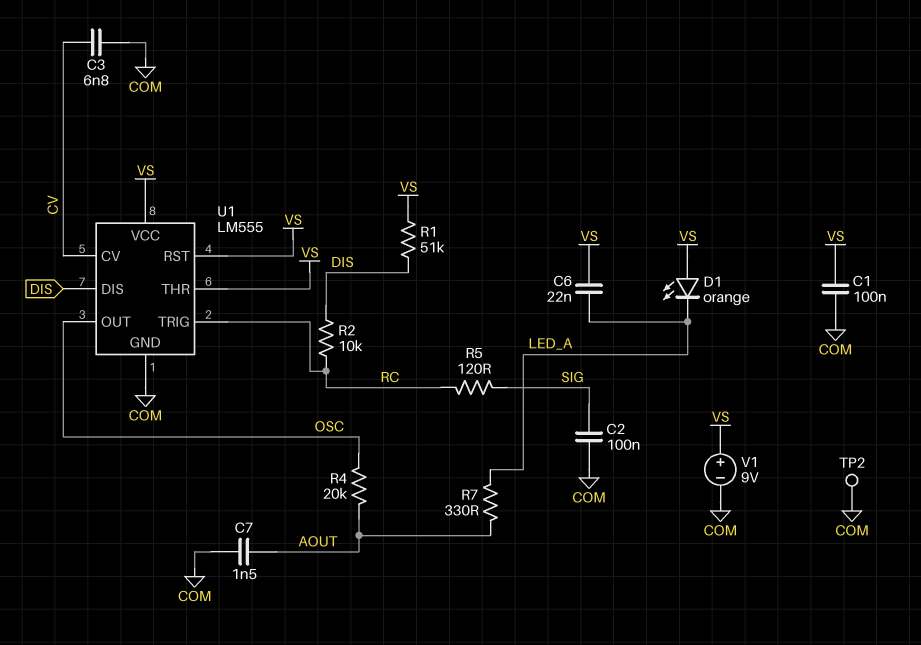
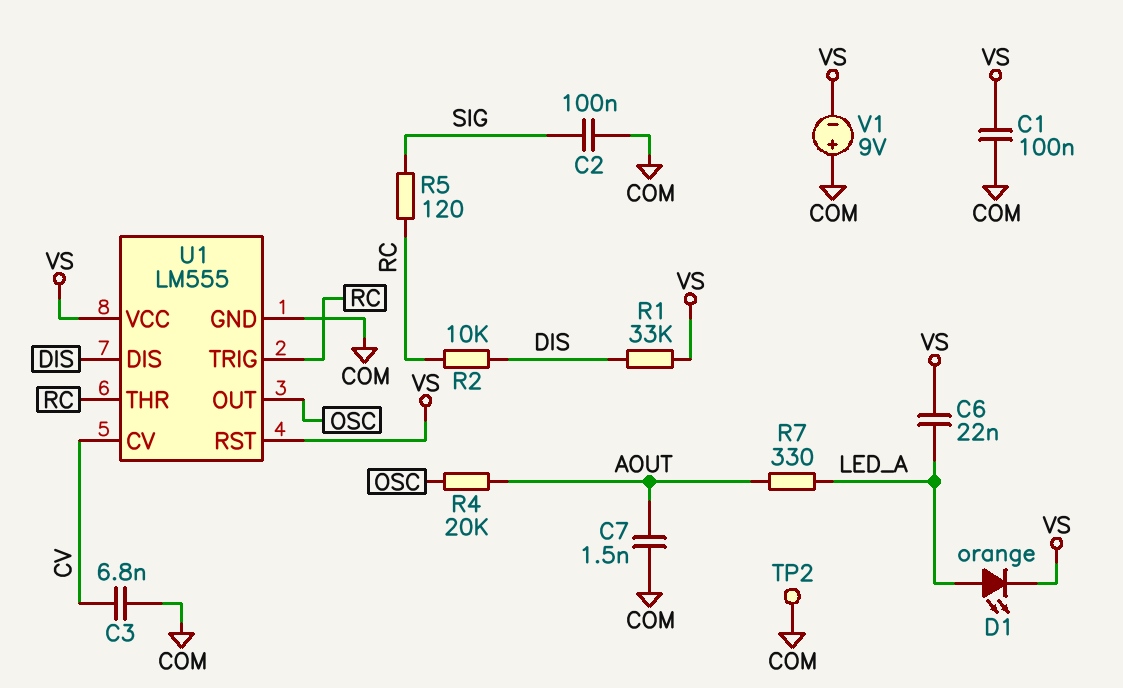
D1: LED orange (A VS, K LED_A) -> LED orange (A LED_A, K VS)
R1: 51k (DIS, VS) -> 33k (DIS, VS)
U1 pin THR: VS -> RC
V1: 9V (plus VS, minus COM) -> 9V (plus COM, minus VS)

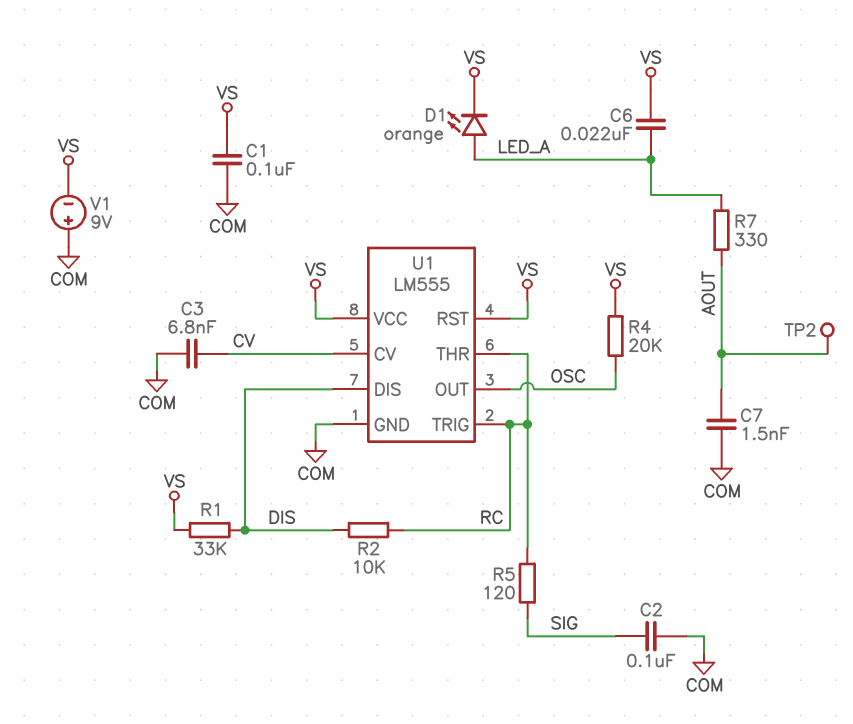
R4: 20k (AOUT, OSC) -> 20k (OSC, VS)
TP2: test point (COM) -> test point (AOUT)

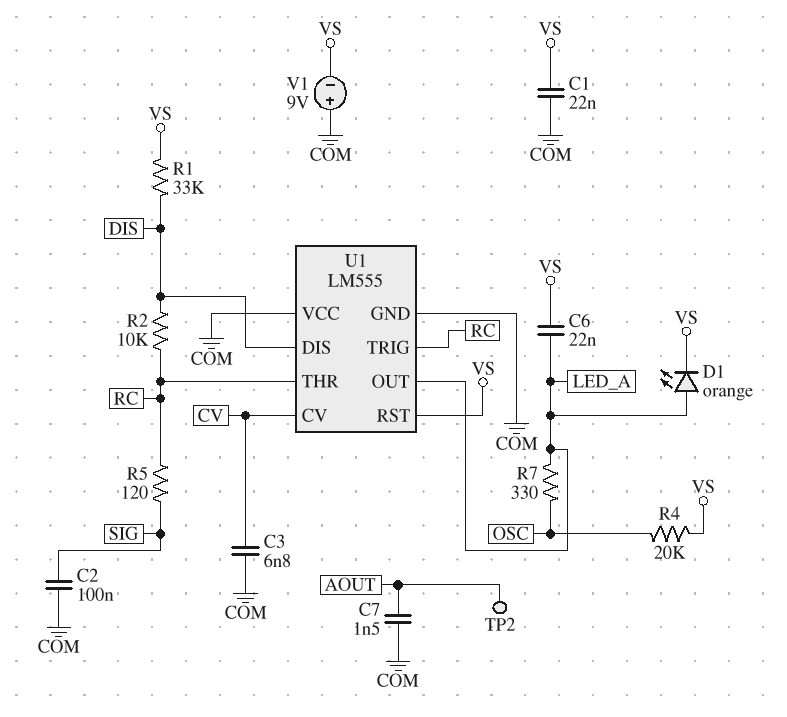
C1: 100nF (COM, VS) -> 22nF (COM, VS)
R7: 330 (AOUT, LED_A) -> 330 (LED_A, OSC)
U1 pin OUT: OSC -> LED_A
U1 pin VCC: VS -> COM

